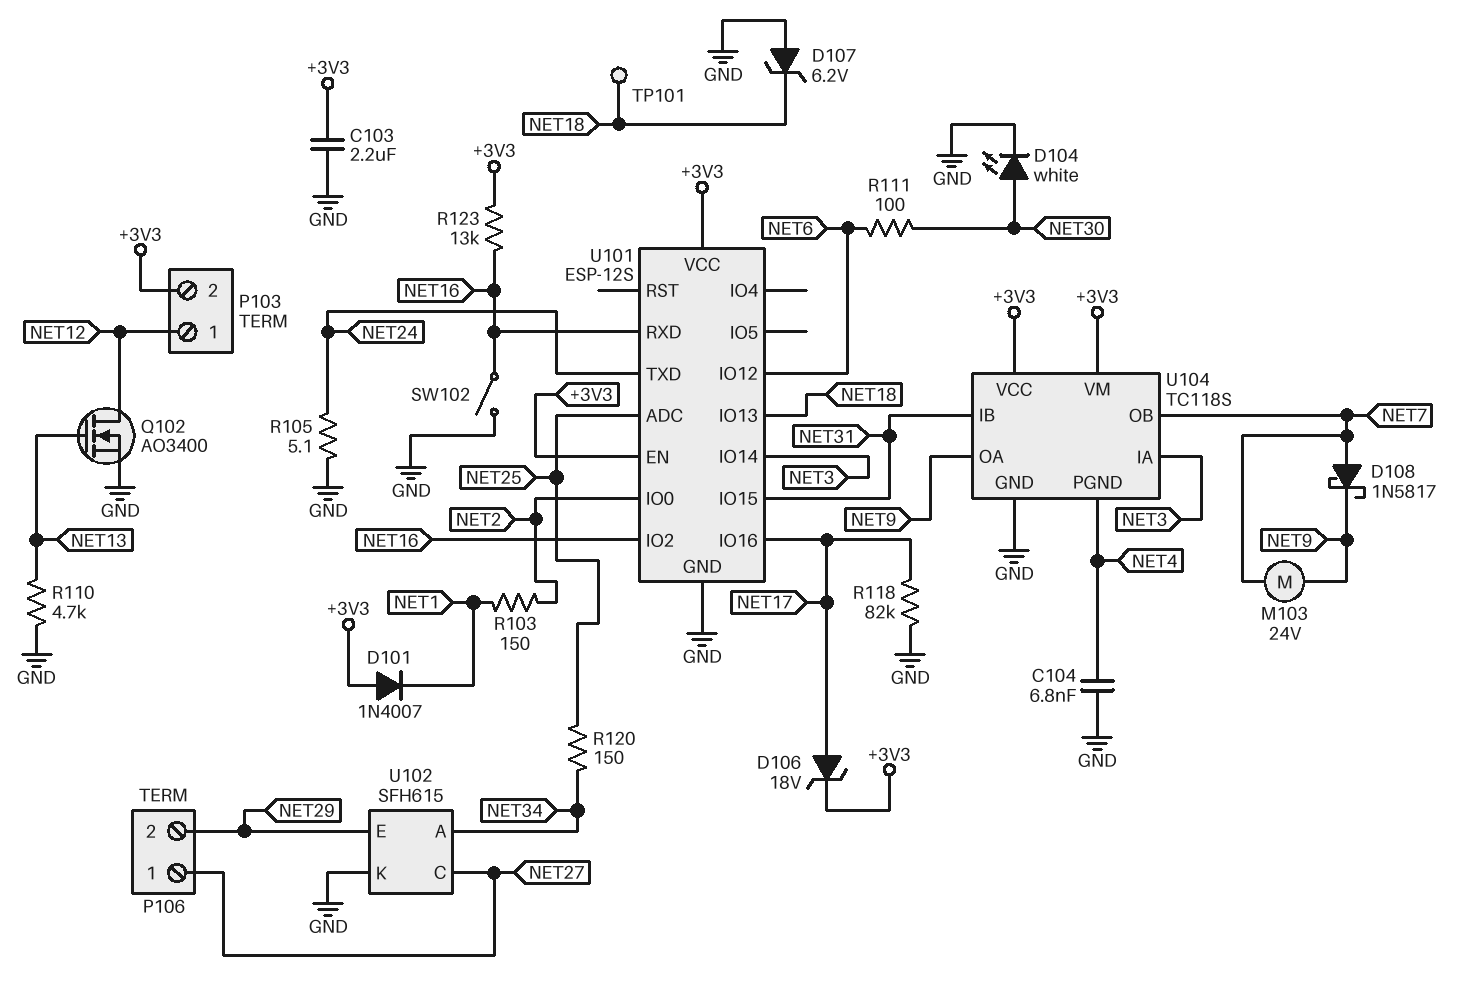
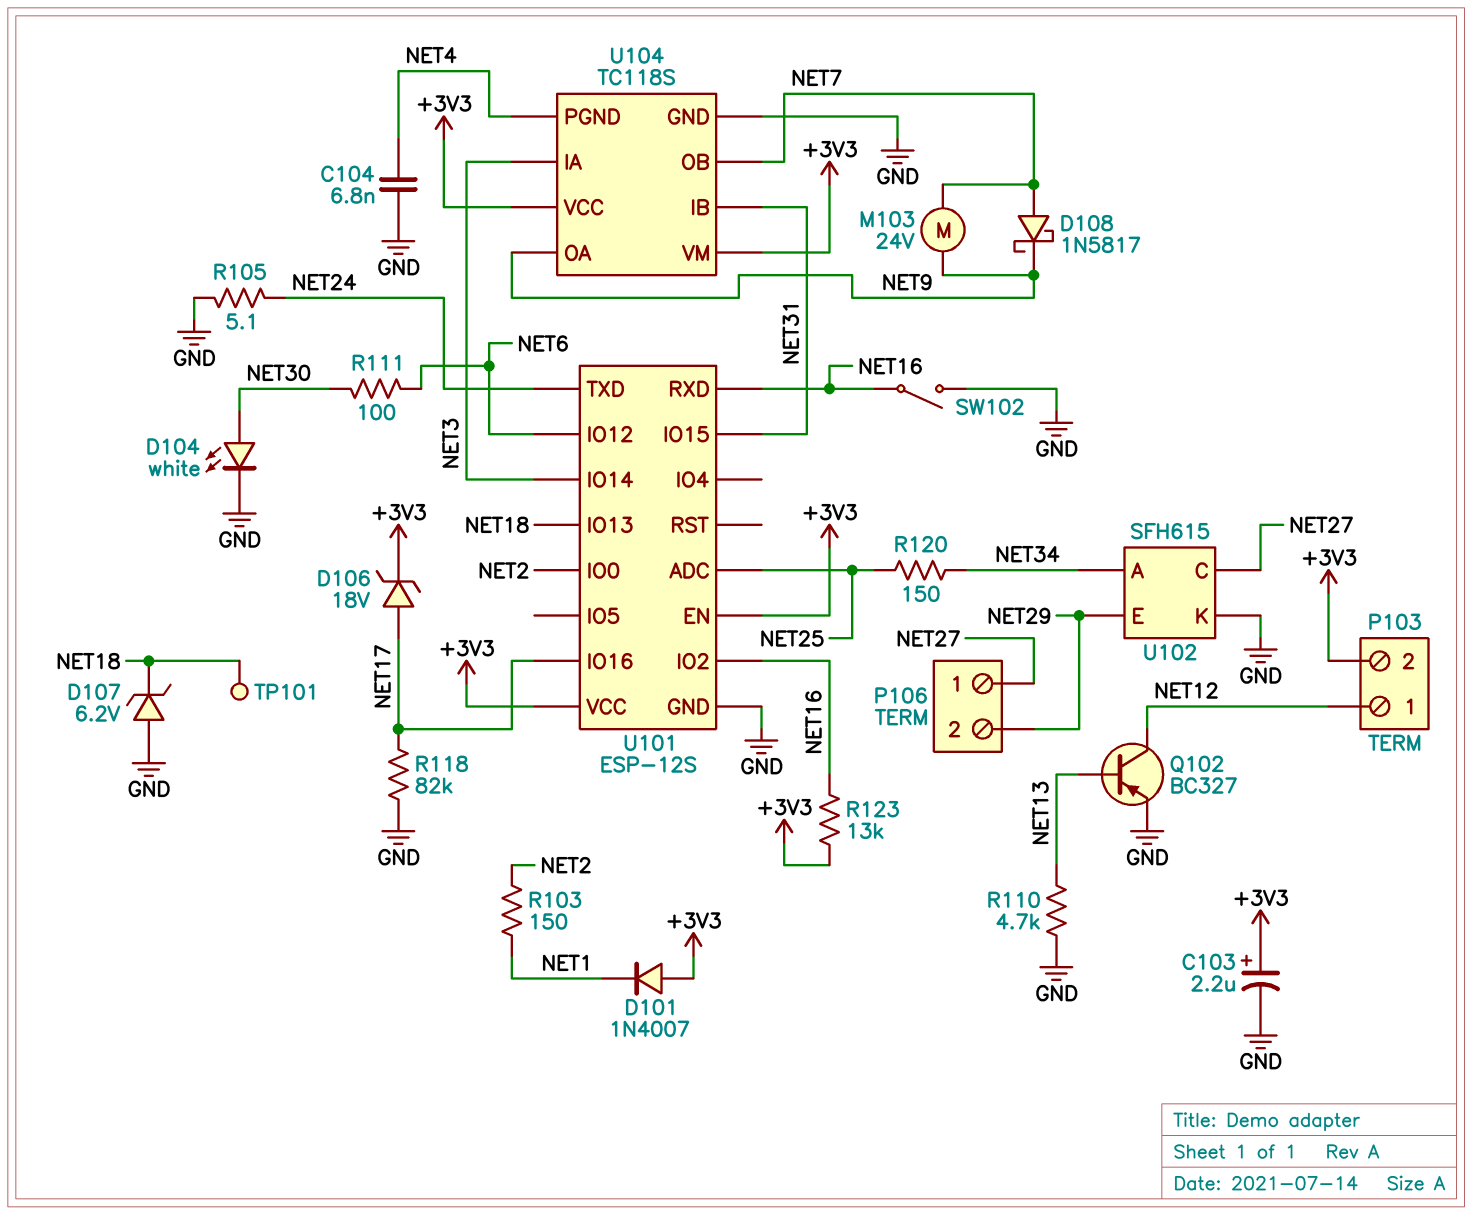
C103: 2.2uF (+3V3, GND) -> 2.2uF (plus +3V3, minus GND)
Q102: NMOS AO3400 (G NET13, D NET12, S GND) -> PNP BC327 (B NET13, C NET12, E GND)

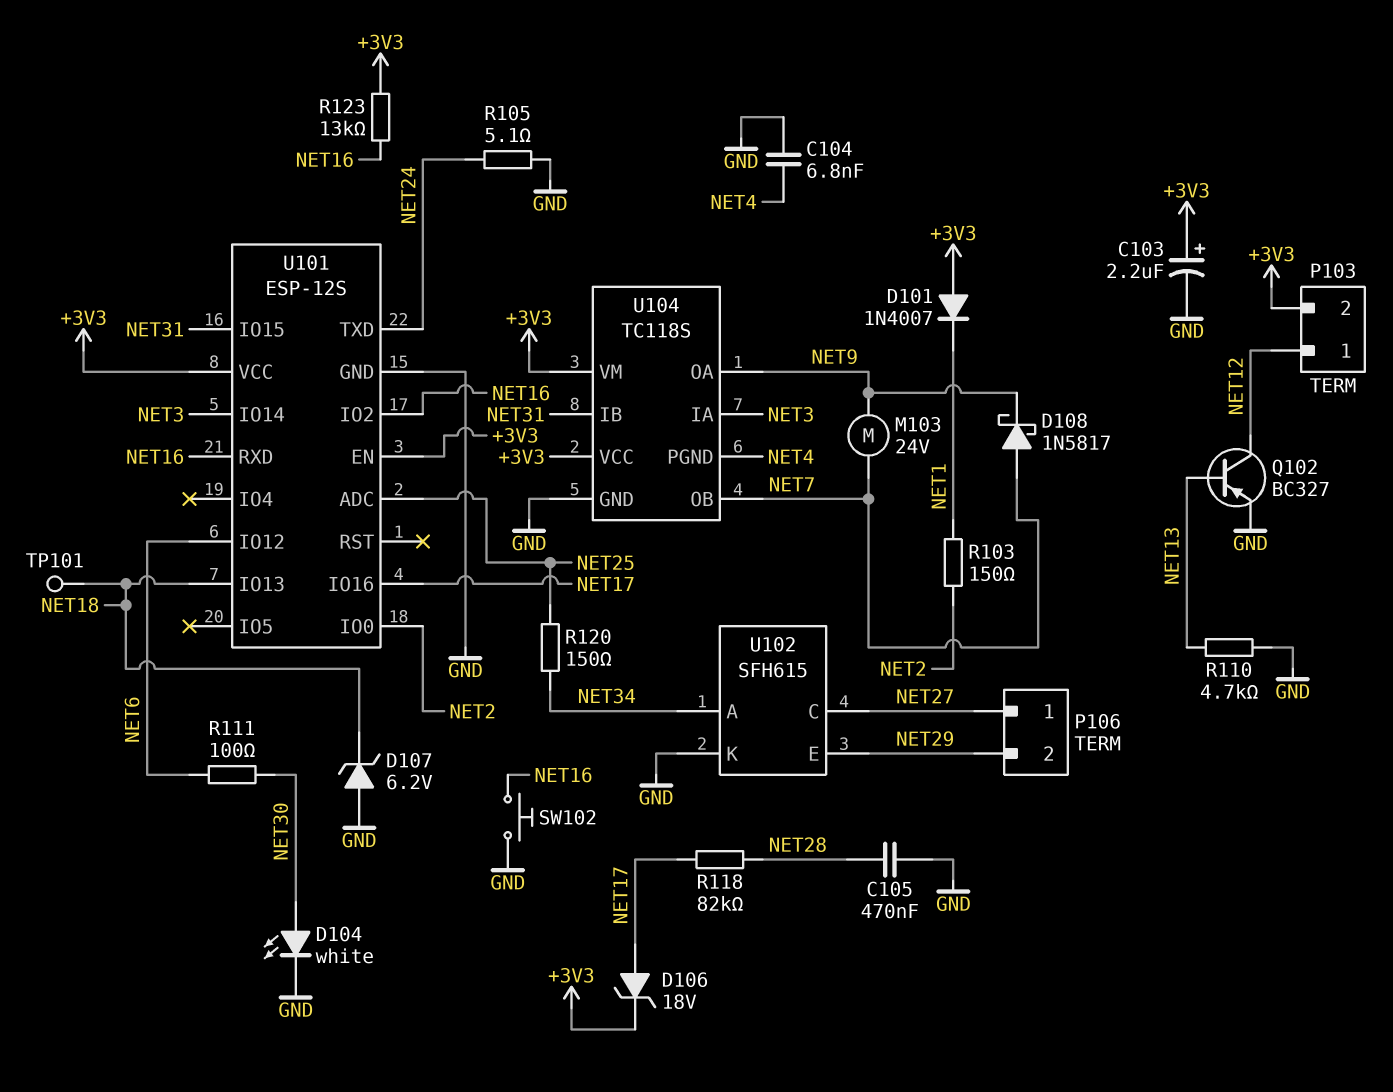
C105: none -> 470nF (GND, NET28)
R118: 82k (GND, NET17) -> 82k (NET17, NET28)
SW102: switch (GND, NET16) -> button (GND, NET16)

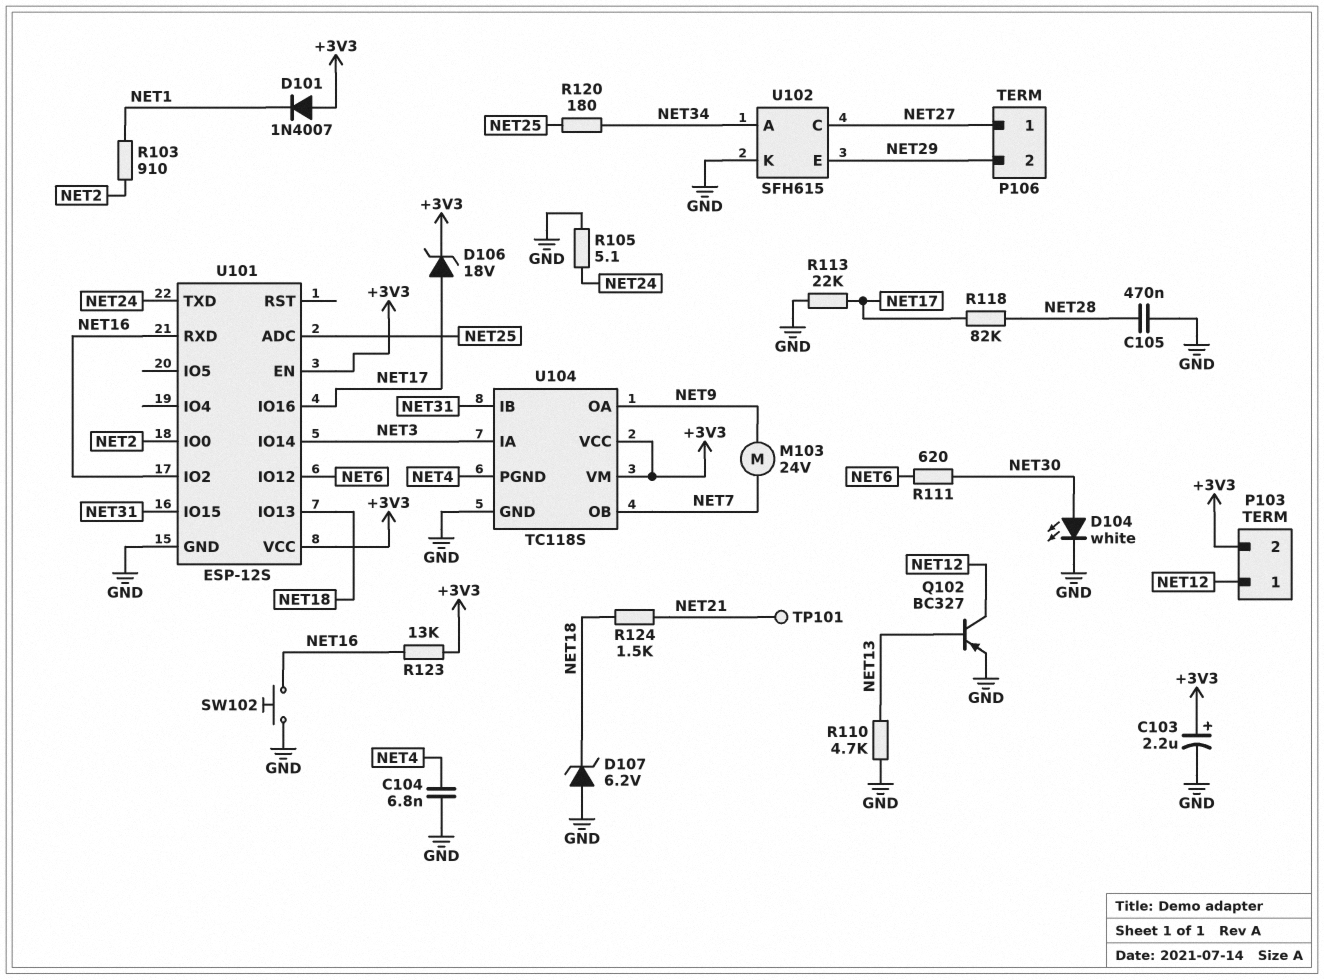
D108: schottky 1N5817 (A NET7, K NET9) -> none
R103: 150 (NET1, NET2) -> 910 (NET1, NET2)
R111: 100 (NET6, NET30) -> 620 (NET6, NET30)
R113: none -> 22k (GND, NET17)
R120: 150 (NET25, NET34) -> 180 (NET25, NET34)
R124: none -> 1.5k (NET18, NET21)
TP101: test point (NET18) -> test point (NET21)

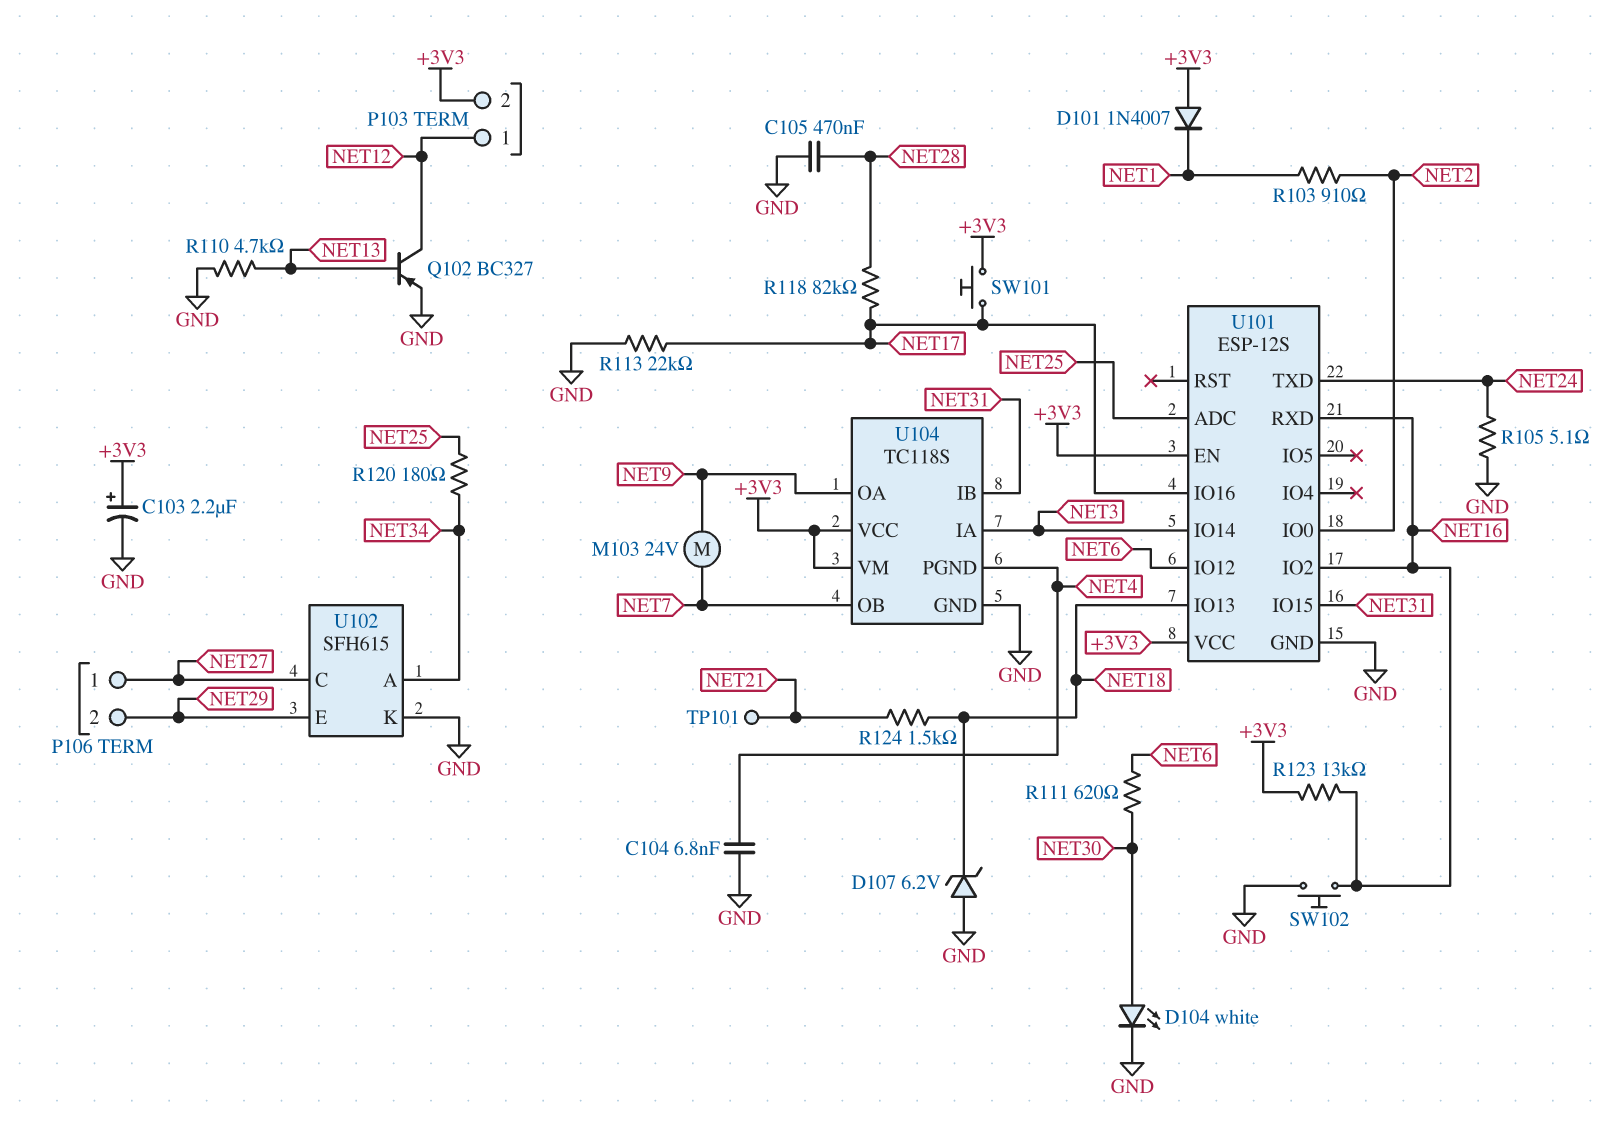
D106: zener 18V (A NET17, K +3V3) -> none
SW101: none -> button (+3V3, NET17)

